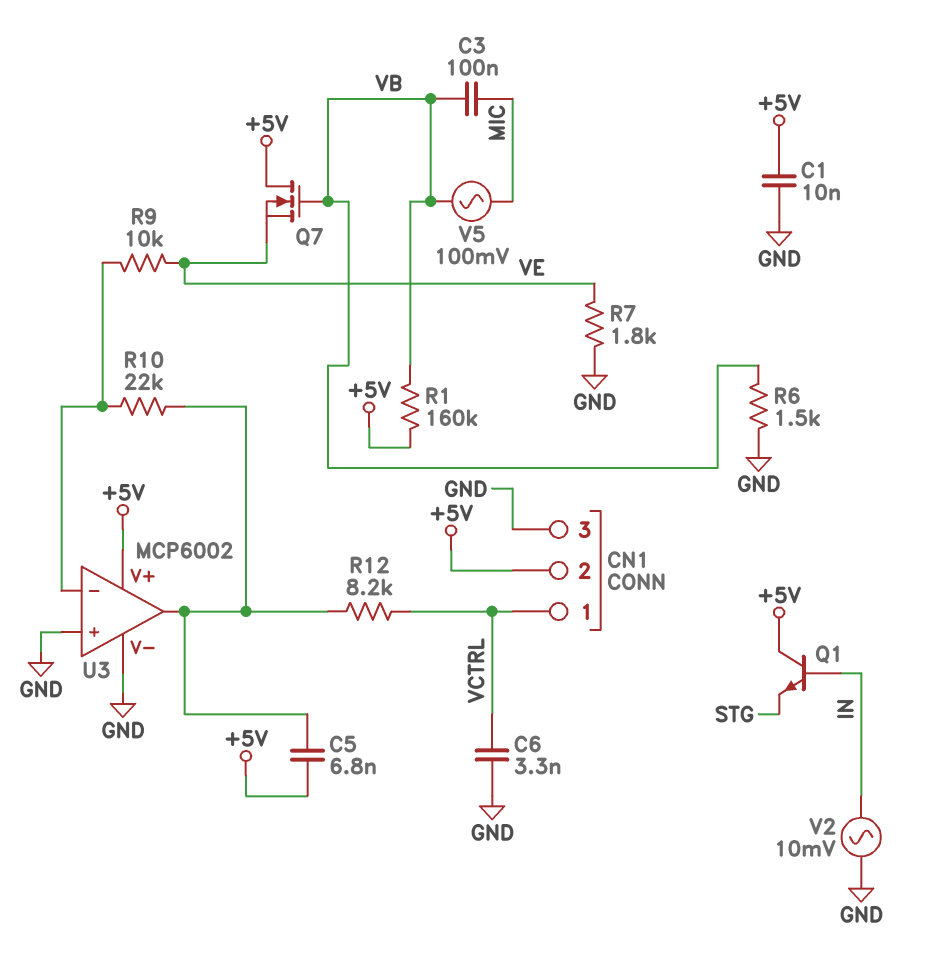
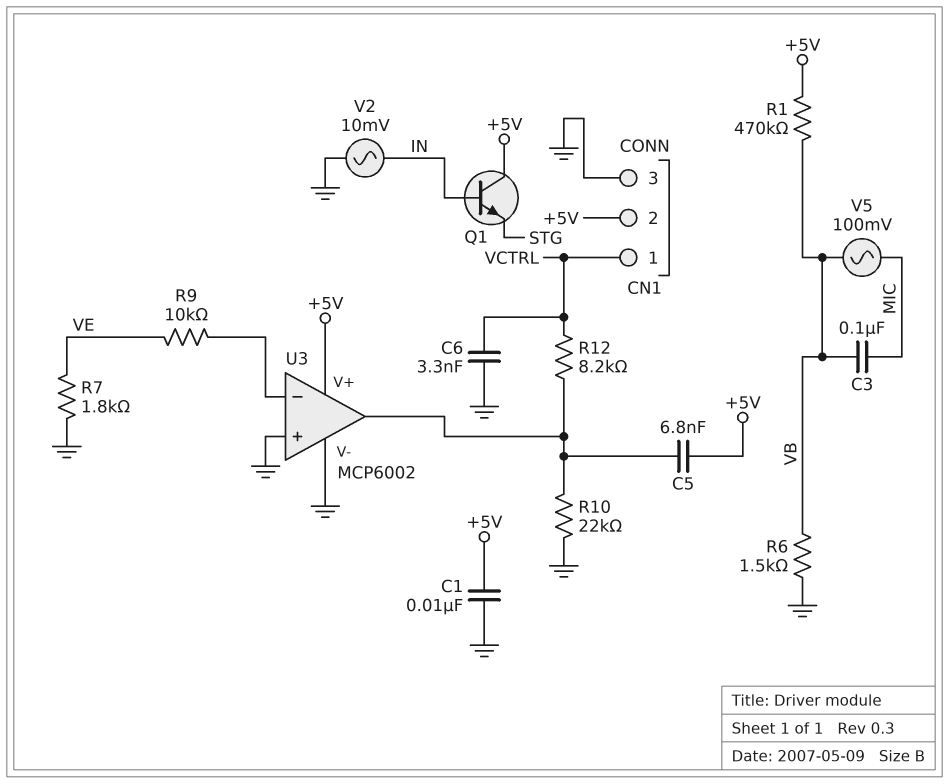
Q7: NMOS (G VB, D +5V, S VE) -> none
R1: 160k (+5V, VB) -> 470k (+5V, VB)
R10: 22k (U3/in-, U3/out) -> 22k (GND, U3/out)

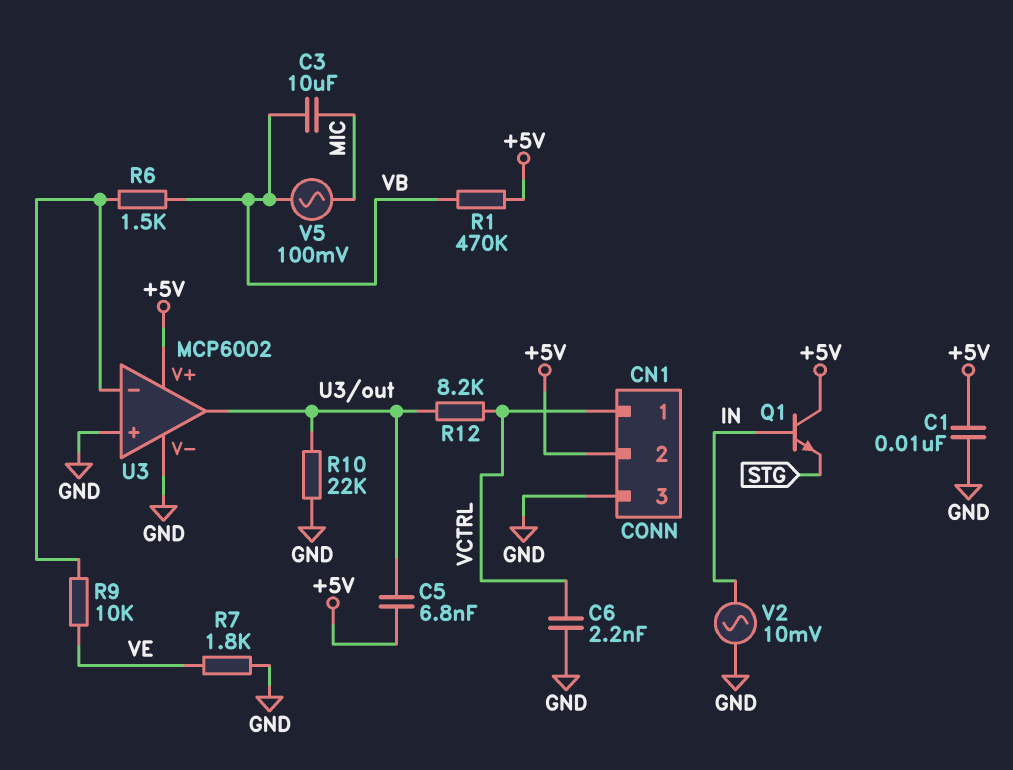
C3: 100nF (MIC, VB) -> 10uF (MIC, VB)
C6: 3.3nF (GND, VCTRL) -> 2.2nF (GND, VCTRL)
R6: 1.5k (GND, VB) -> 1.5k (U3/in-, VB)

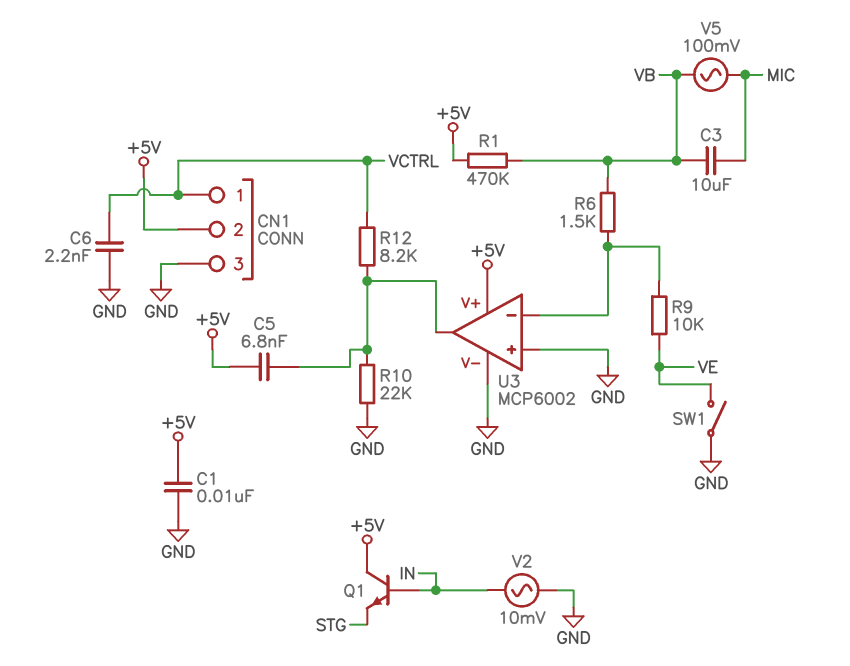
R7: 1.8k (GND, VE) -> none
SW1: none -> switch (GND, VE)

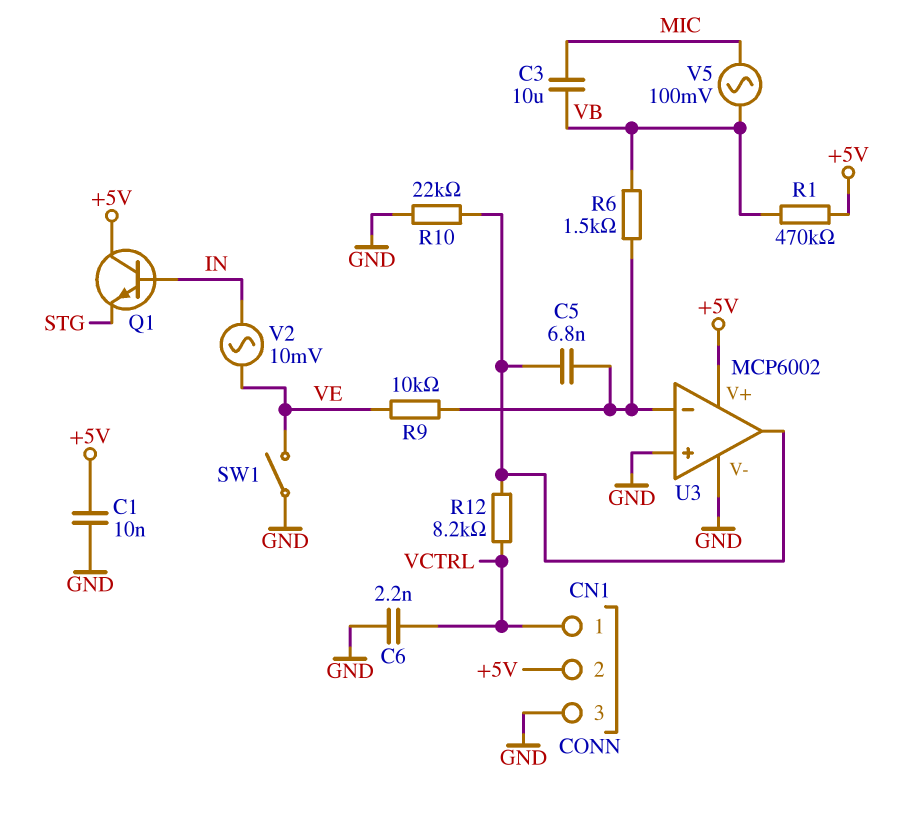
C5: 6.8nF (+5V, U3/out) -> 6.8nF (U3/in-, U3/out)
V2: AC 10mV (GND, IN) -> AC 10mV (IN, VE)

